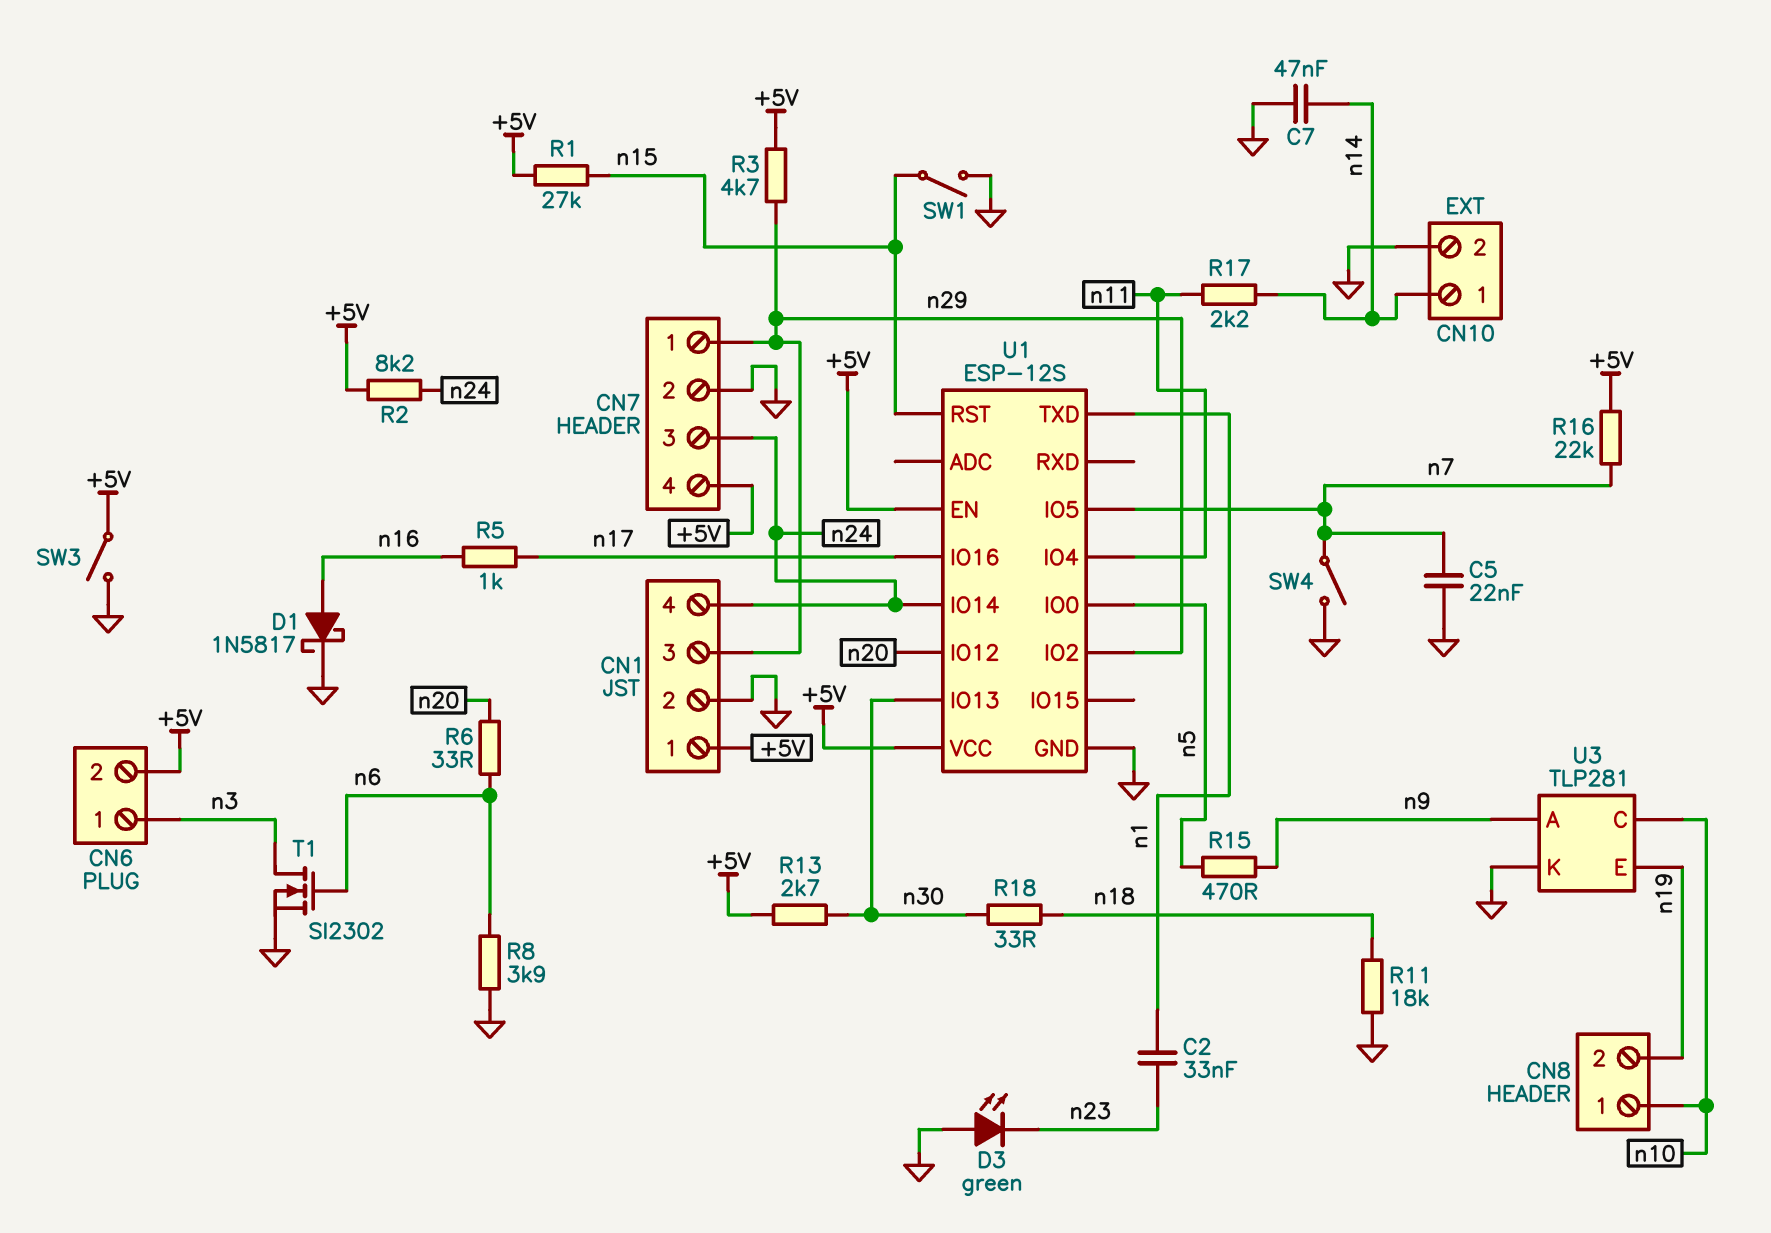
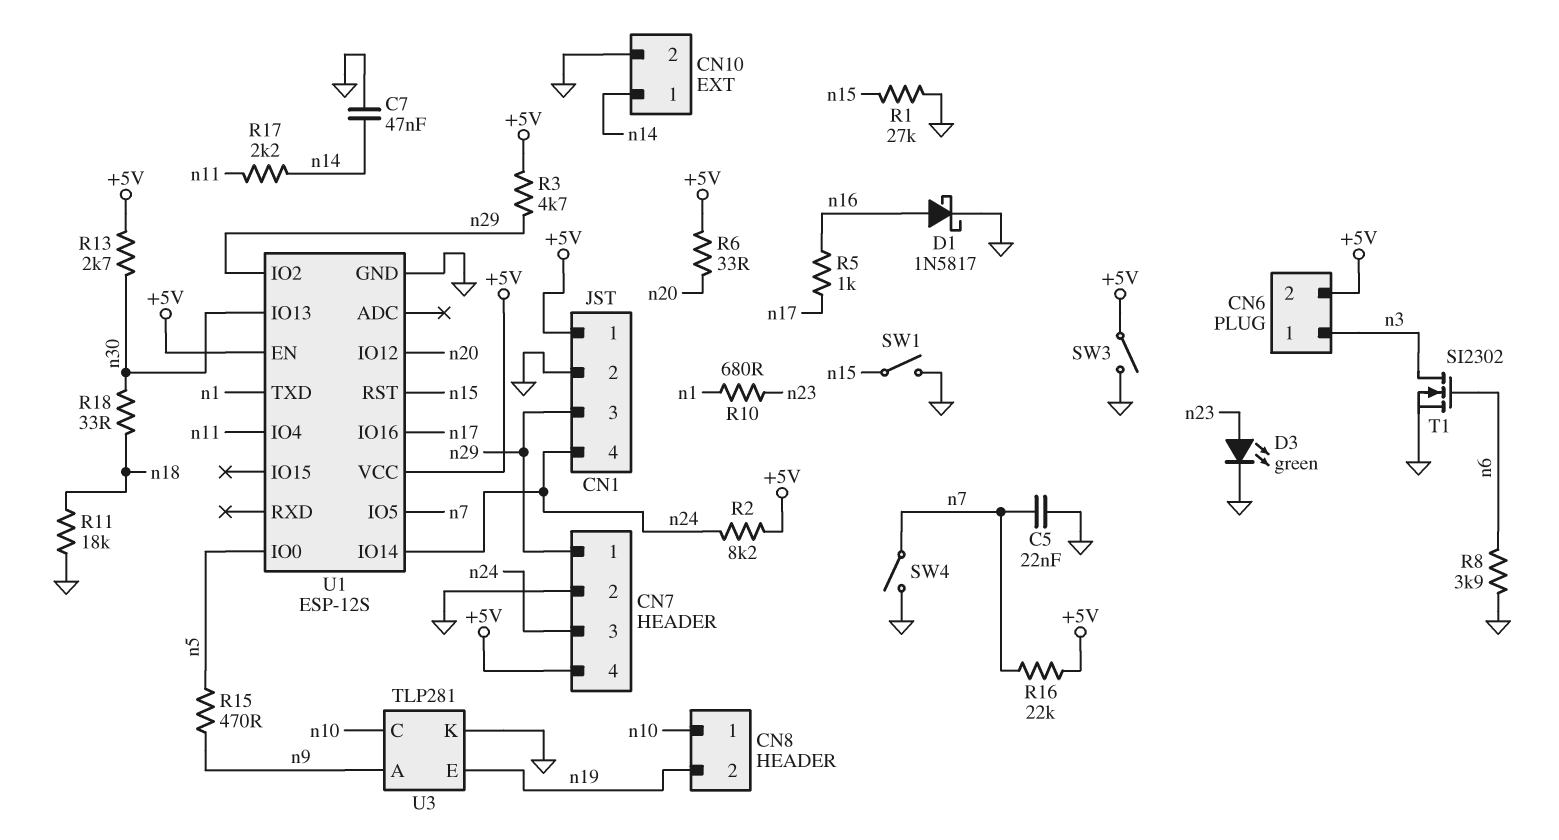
C2: 33nF (n1, n23) -> none
D3: LED green (A GND, K n23) -> LED green (A n23, K GND)
R1: 27k (+5V, n15) -> 27k (GND, n15)
R6: 33 (n6, n20) -> 33 (+5V, n20)
R10: none -> 680 (n1, n23)

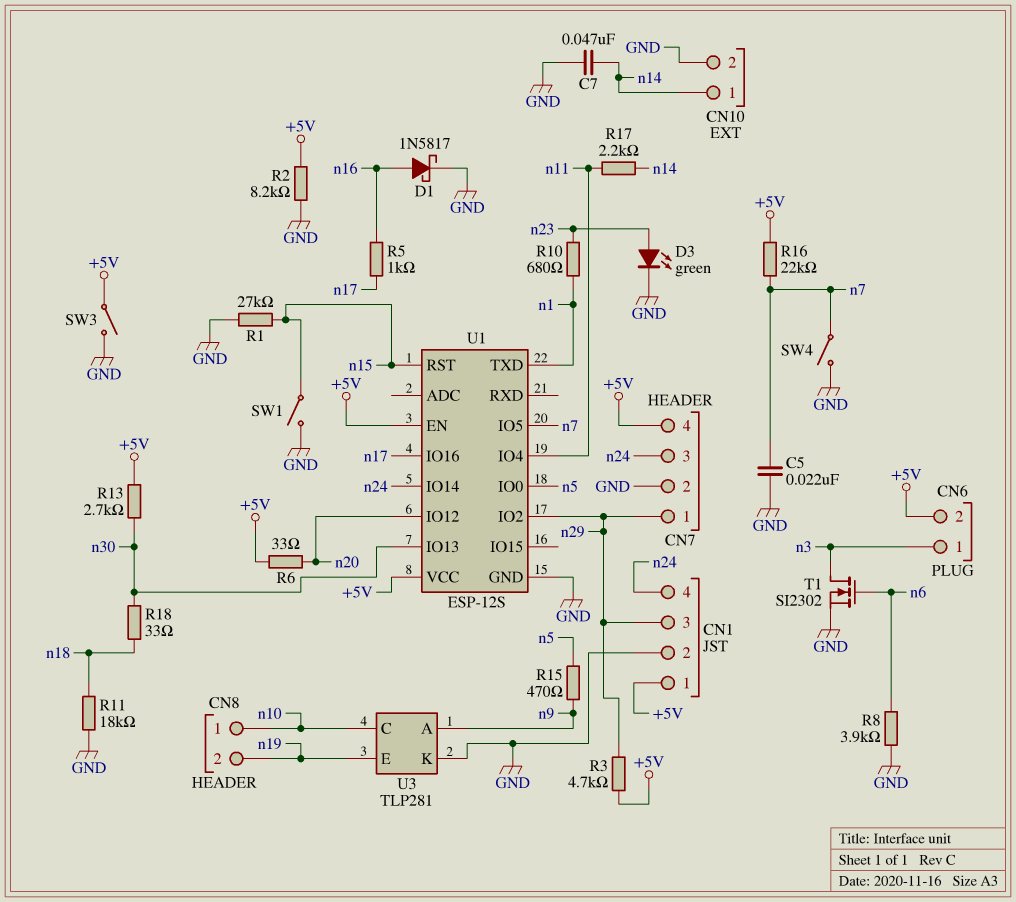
R2: 8.2k (+5V, n24) -> 8.2k (+5V, GND)

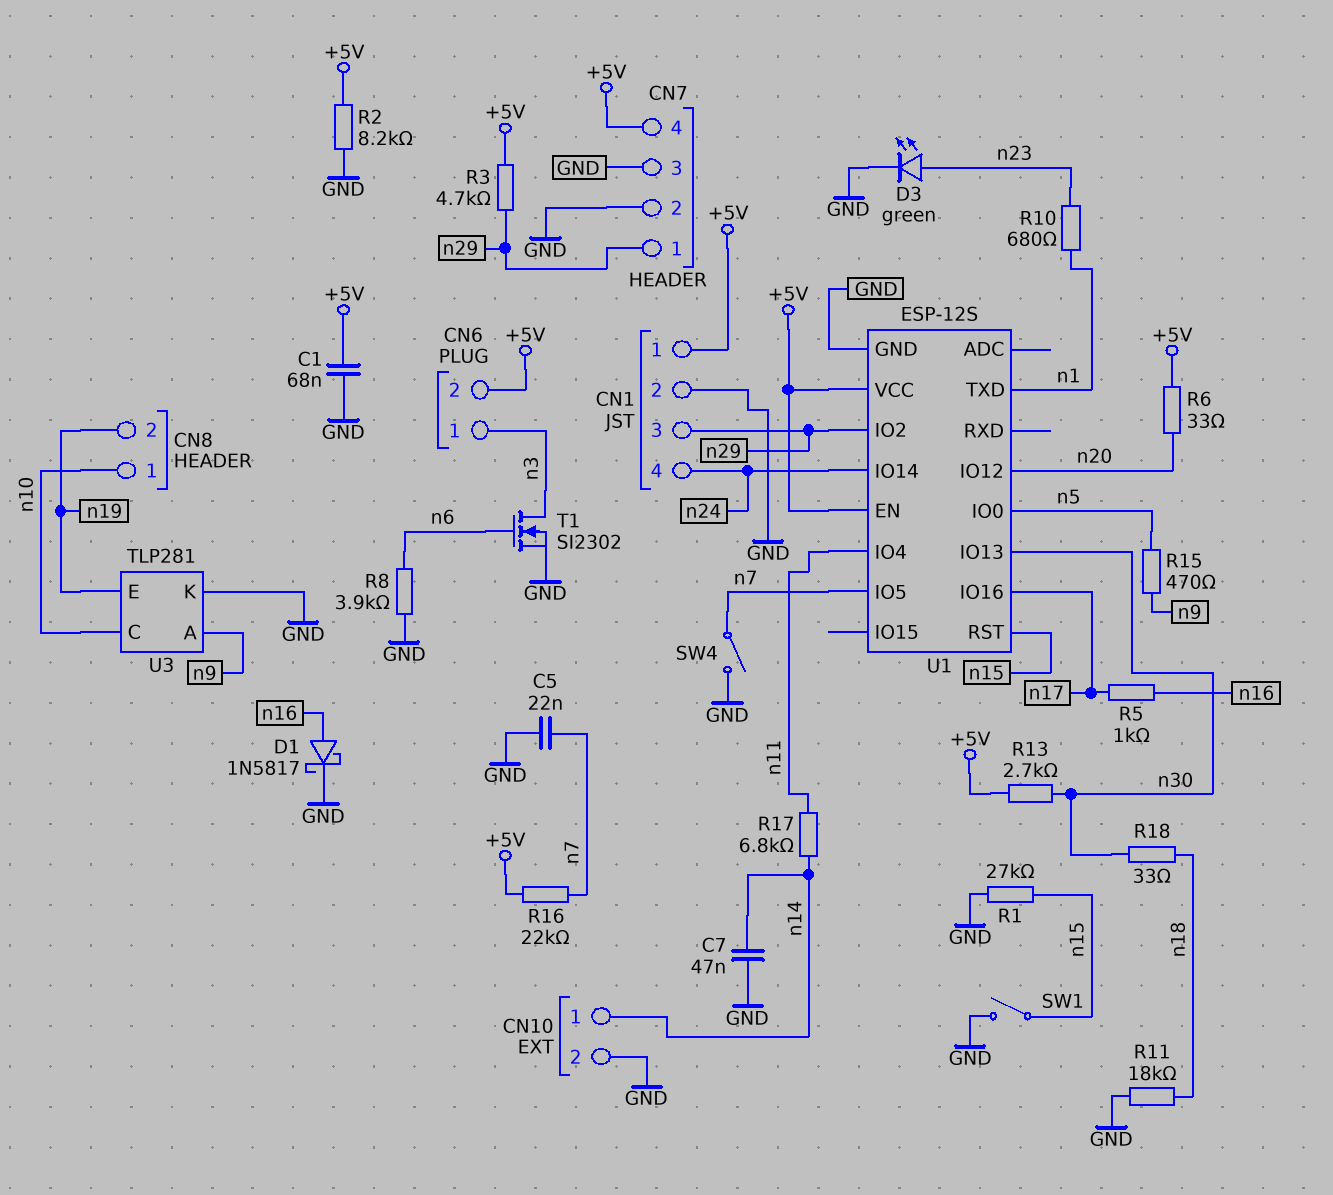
C1: none -> 68nF (+5V, GND)
CN7 pin 3: n24 -> GND
R17: 2.2k (n11, n14) -> 6.8k (n11, n14)
SW3: switch (+5V, GND) -> none

